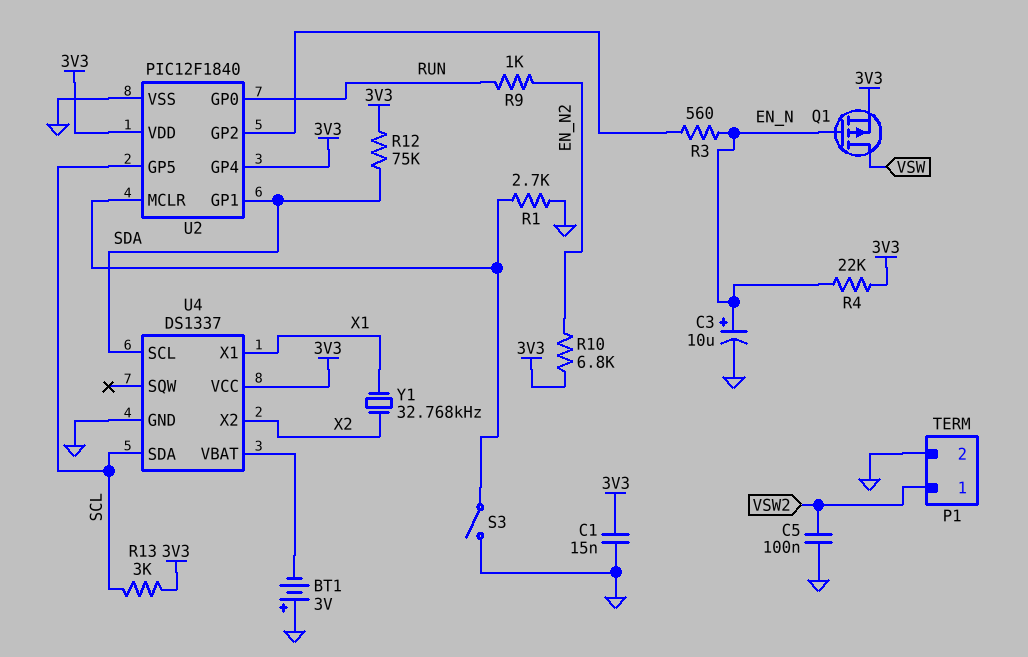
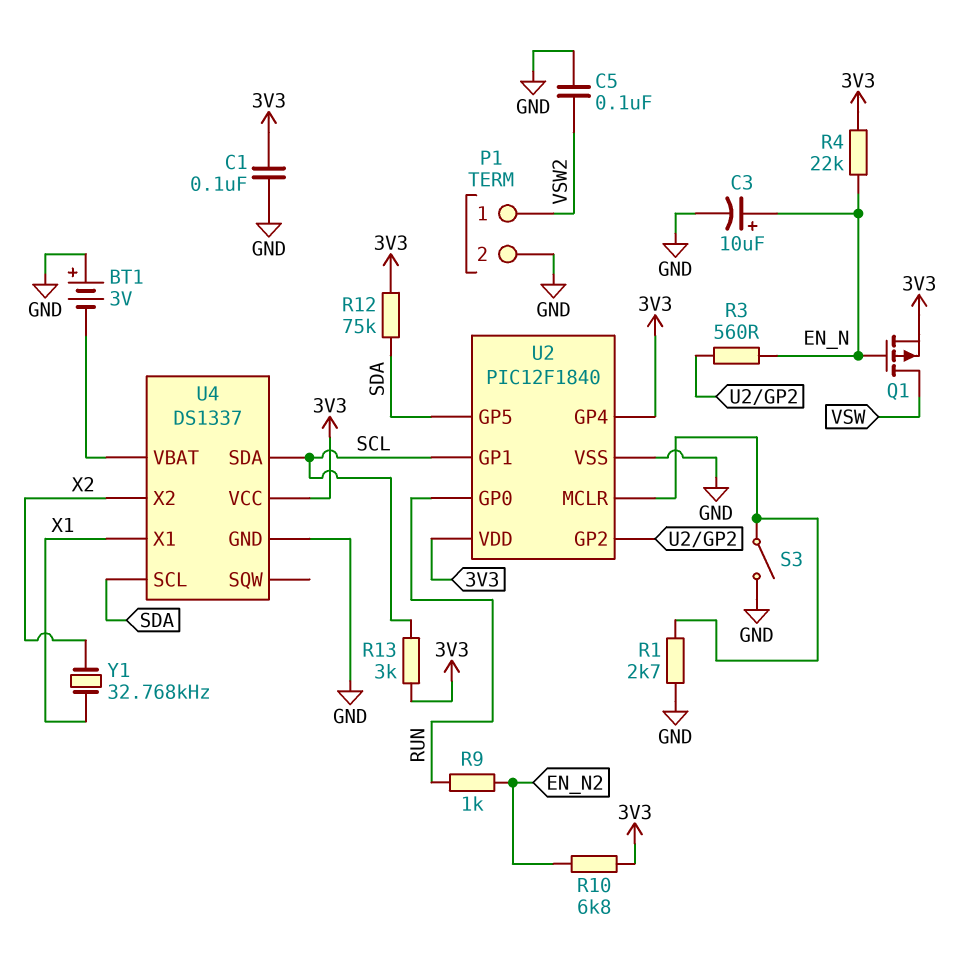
C1: 15nF (3V3, GND) -> 100nF (3V3, GND)
U2 pin GP1: SDA -> SCL
U2 pin GP5: SCL -> SDA

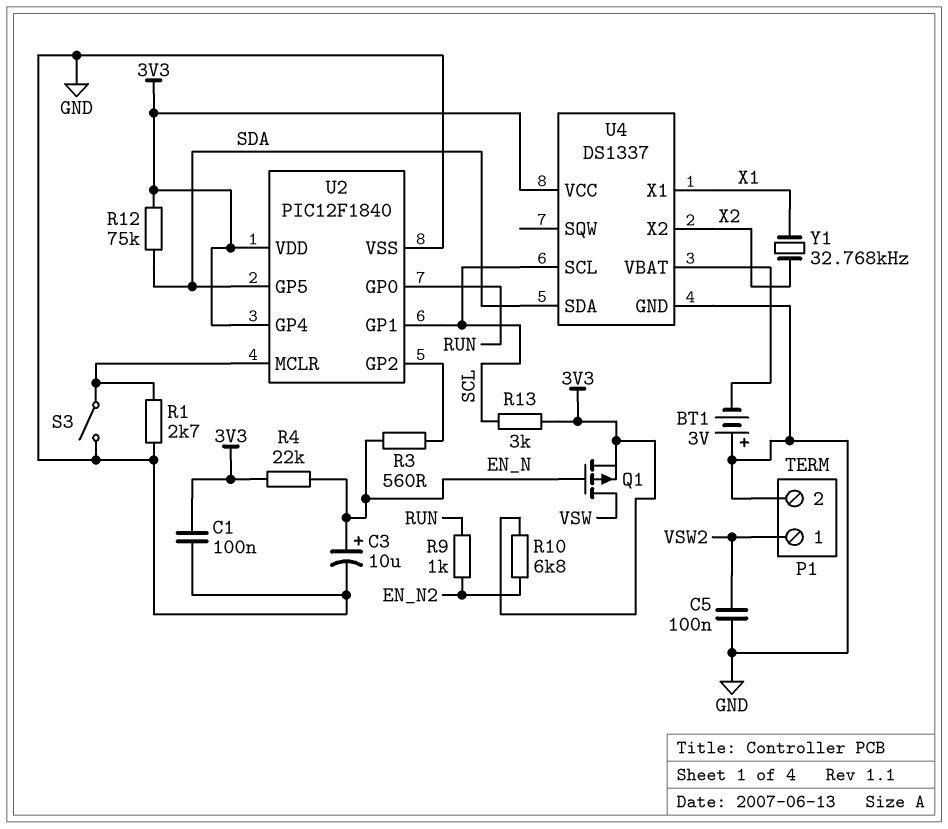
U4 pin SCL: SDA -> SCL
U4 pin SDA: SCL -> SDA

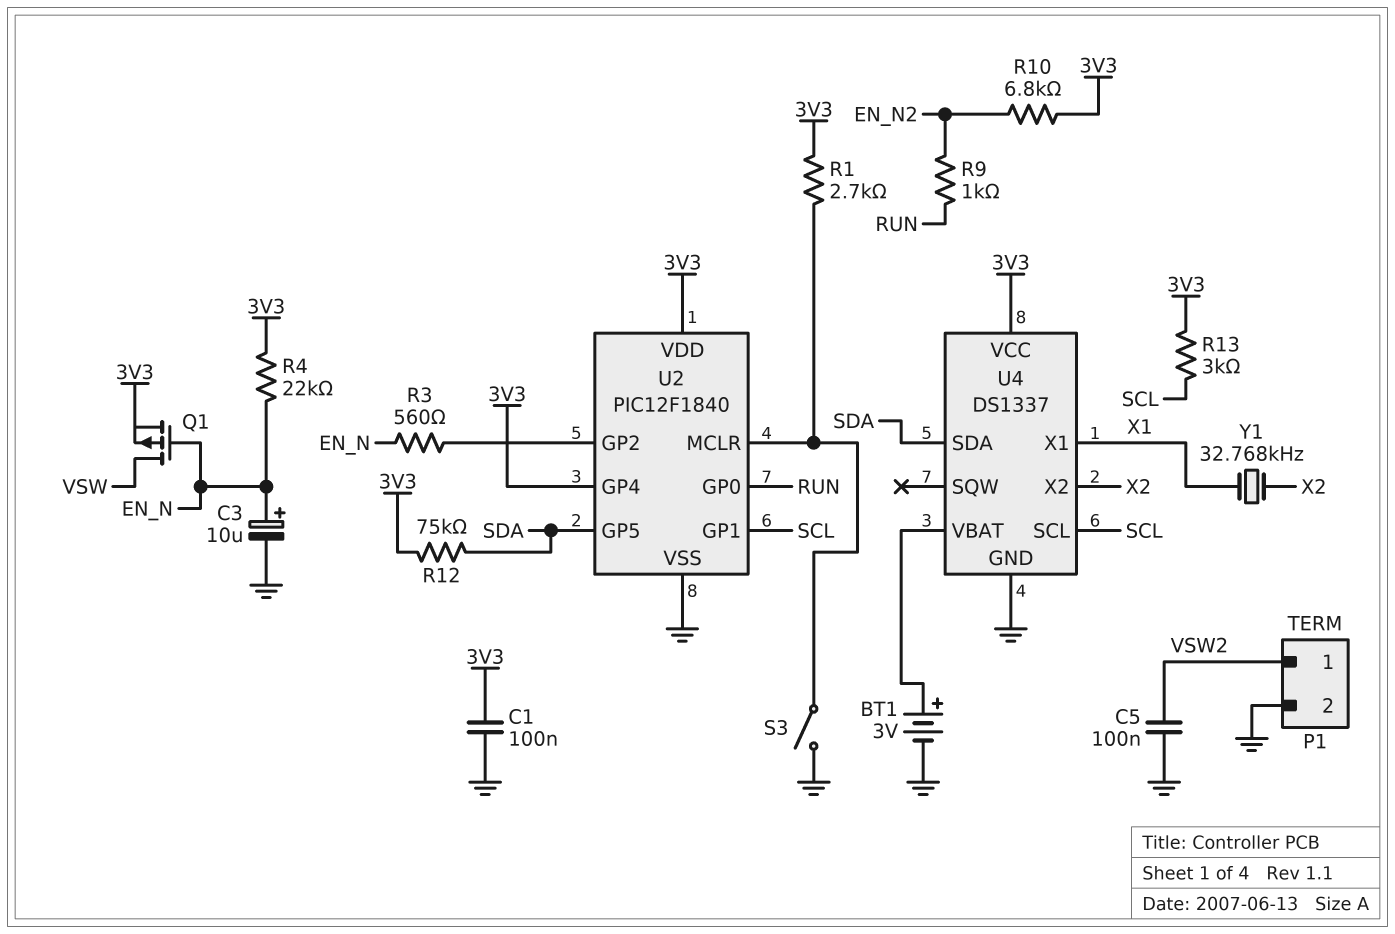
BT1: 3V (plus GND, minus U4/VBAT) -> 3V (plus U4/VBAT, minus GND)
R1: 2.7k (GND, U2/MCLR) -> 2.7k (3V3, U2/MCLR)

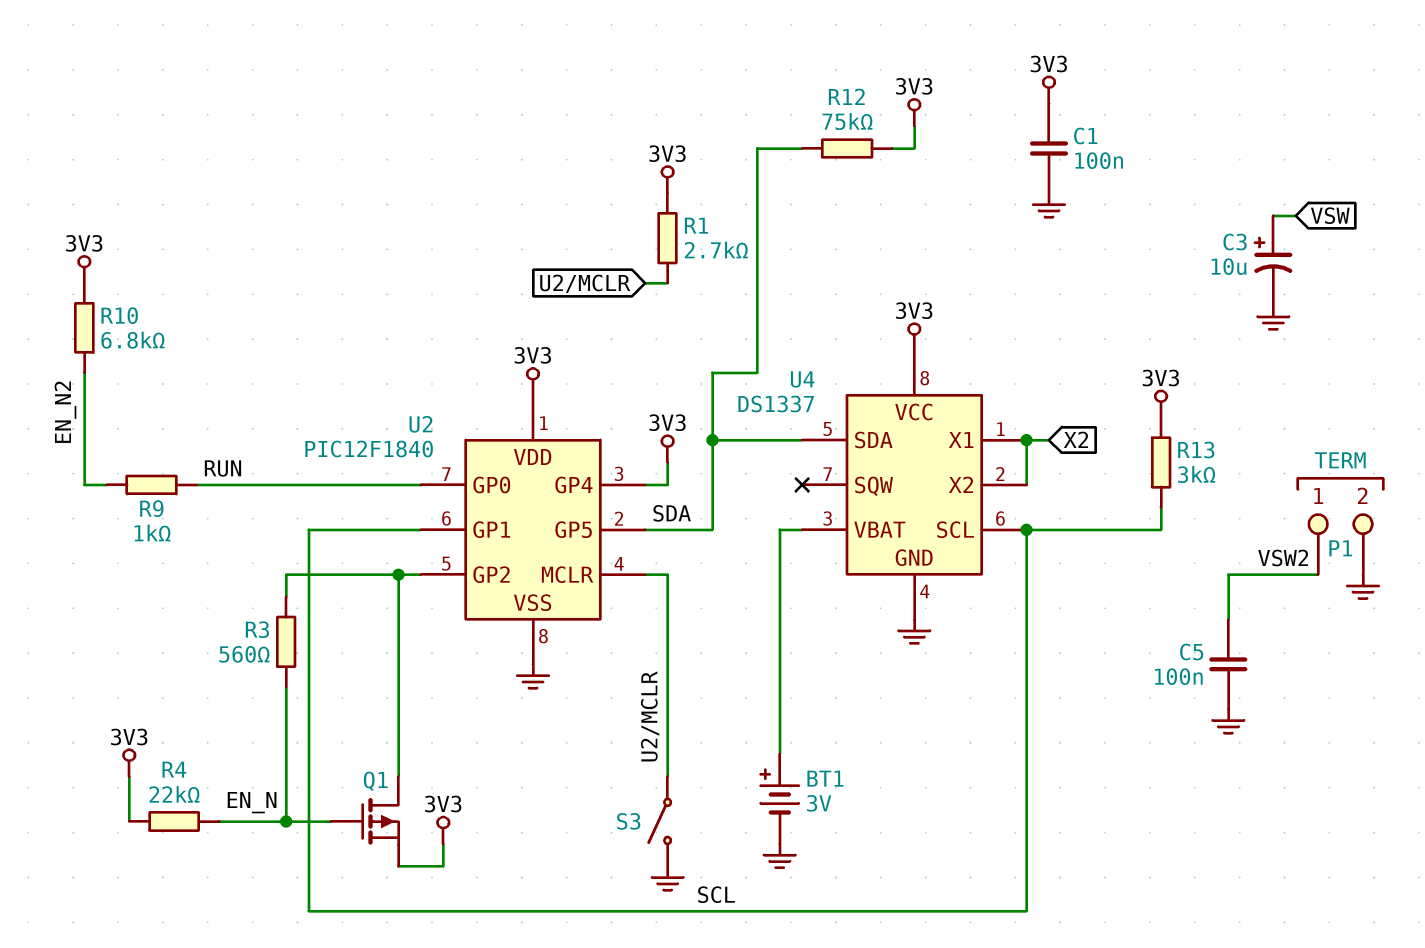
C3: 10uF (plus EN_N, minus GND) -> 10uF (plus VSW, minus GND)
Q1: PMOS (G EN_N, D VSW, S 3V3) -> PMOS (G EN_N, D U2/GP2, S 3V3)
U4 pin X1: X1 -> X2
Y1: 32.768kHz (X1, X2) -> none

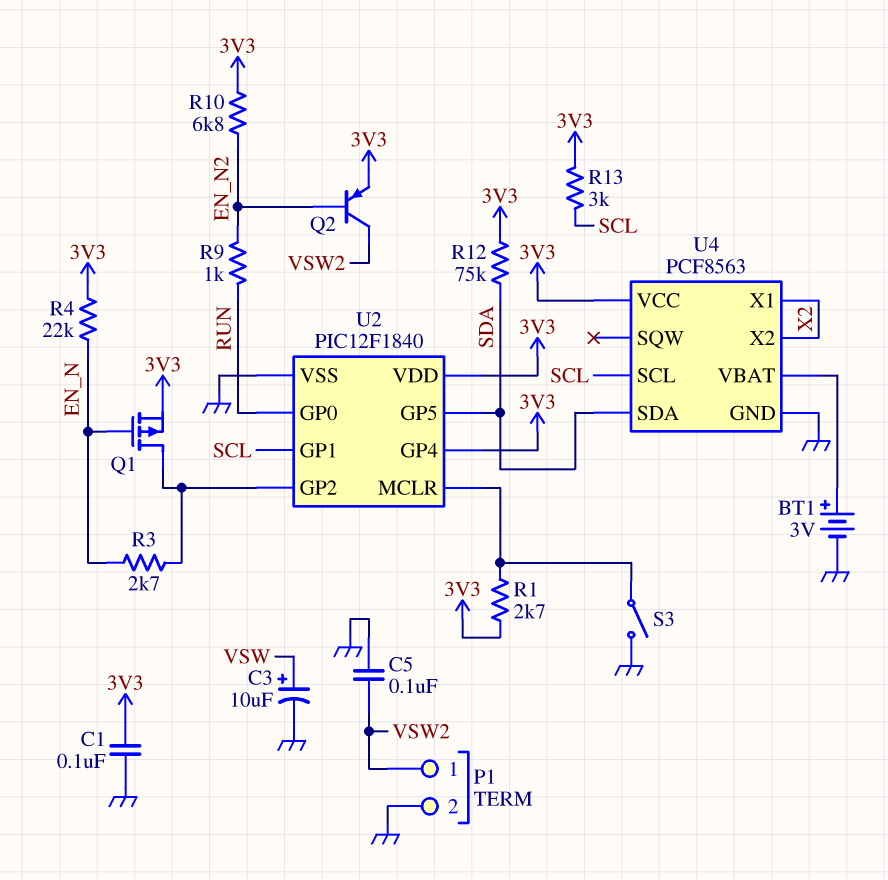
Q2: none -> PNP (B EN_N2, C VSW2, E 3V3)
R3: 560 (EN_N, U2/GP2) -> 2.7k (EN_N, U2/GP2)
U4: DS1337 -> PCF8563

